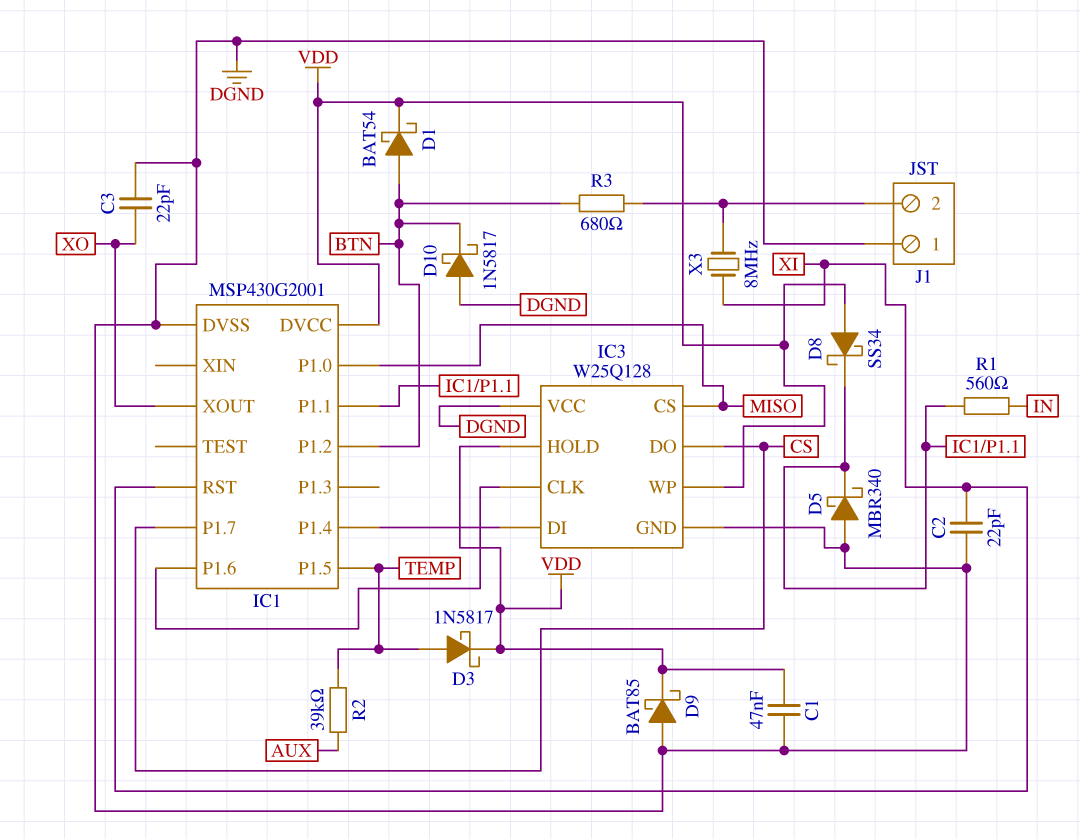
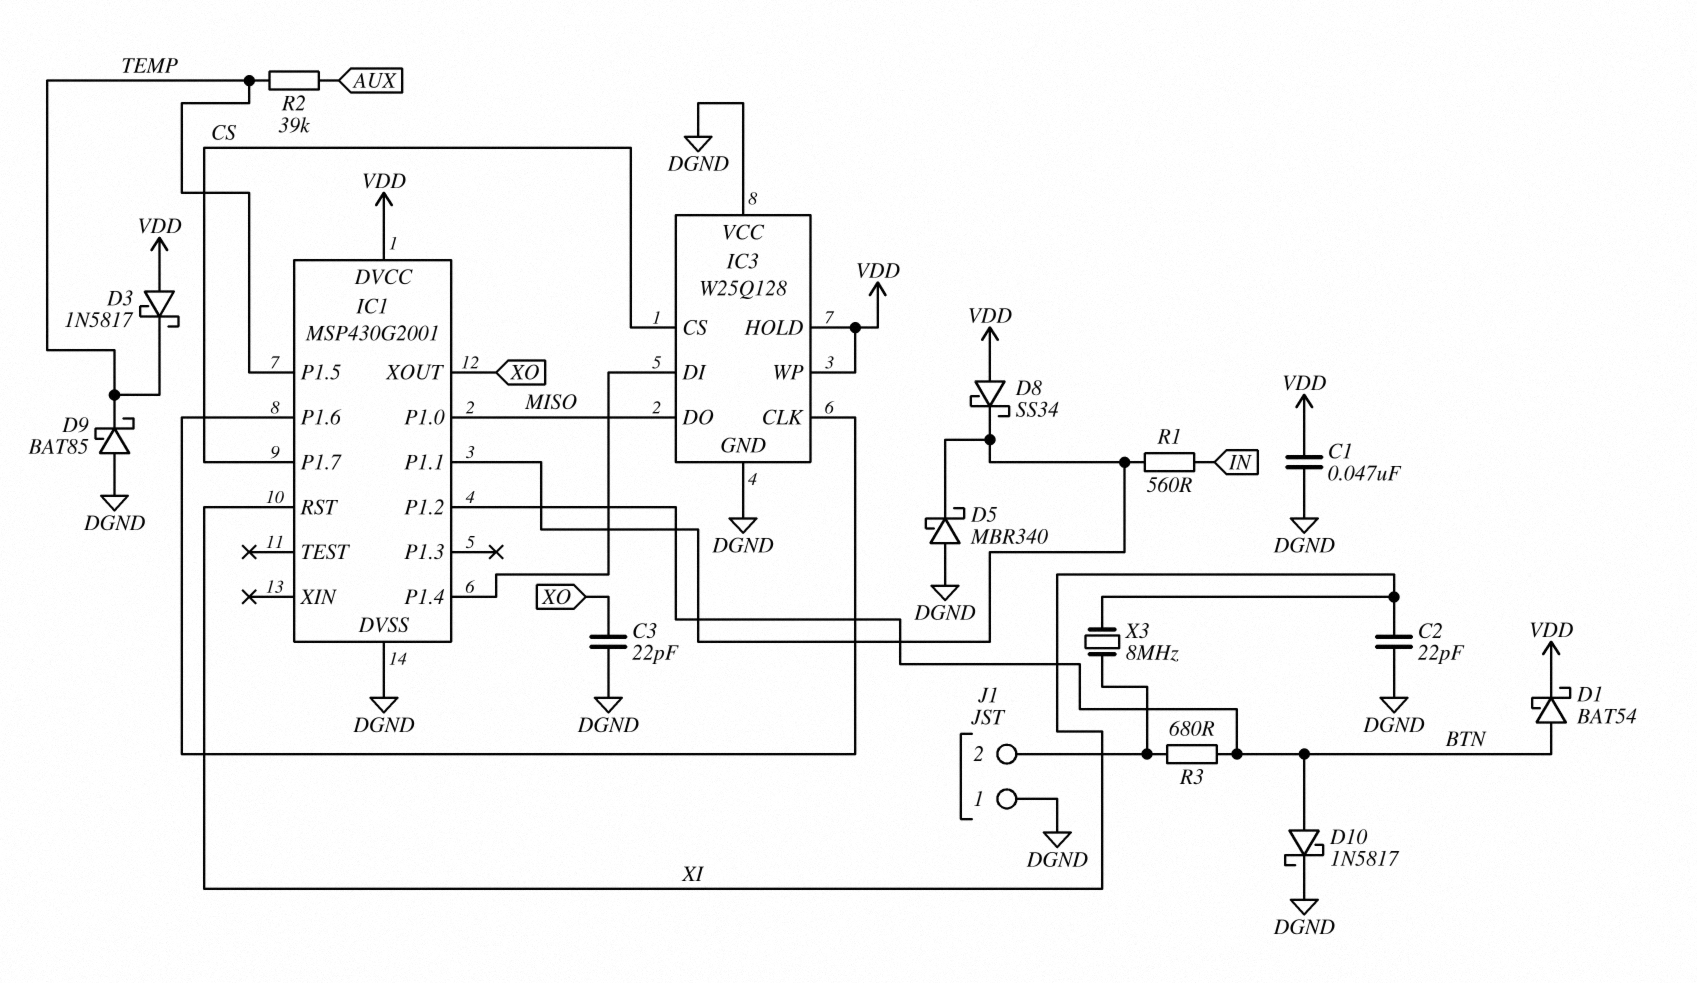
D3: schottky 1N5817 (A TEMP, K VDD) -> schottky 1N5817 (A VDD, K TEMP)
D9: schottky BAT85 (A DGND, K VDD) -> schottky BAT85 (A DGND, K TEMP)
D10: schottky 1N5817 (A DGND, K BTN) -> schottky 1N5817 (A BTN, K DGND)
IC3 pin CS: MISO -> CS
IC3 pin DO: CS -> MISO

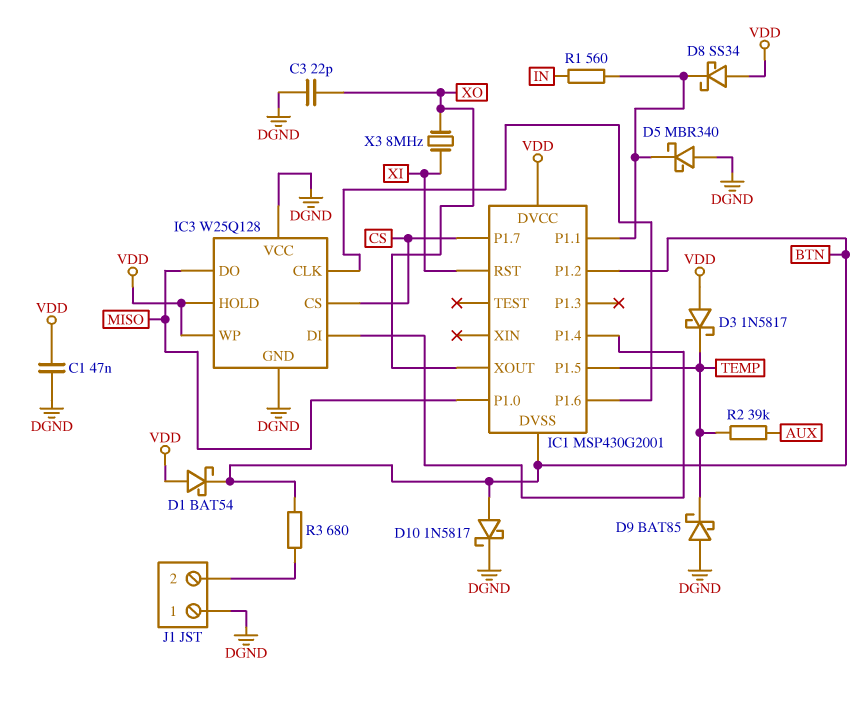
C2: 22pF (DGND, XI) -> none
D1: schottky BAT54 (A BTN, K VDD) -> schottky BAT54 (A VDD, K BTN)
IC1 pin DVSS: DGND -> BTN
X3: 8MHz (J1/2, XI) -> 8MHz (XI, XO)

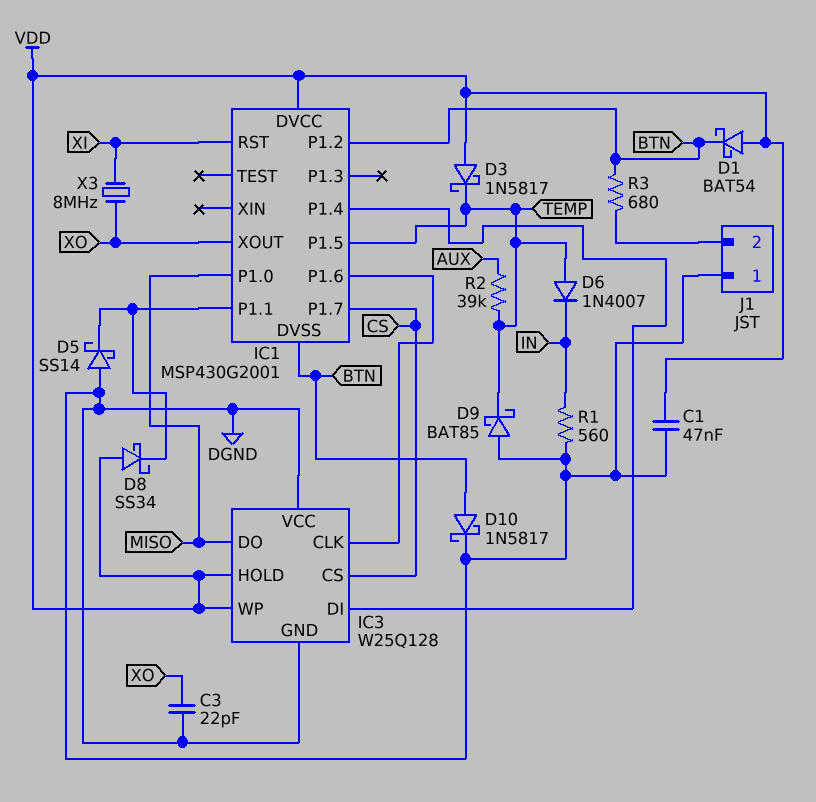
D5: schottky MBR340 (A DGND, K IC1/P1.1) -> schottky SS14 (A DGND, K IC1/P1.1)
D6: none -> diode 1N4007 (A TEMP, K IN)
R1: 560 (IC1/P1.1, IN) -> 560 (DGND, IN)

